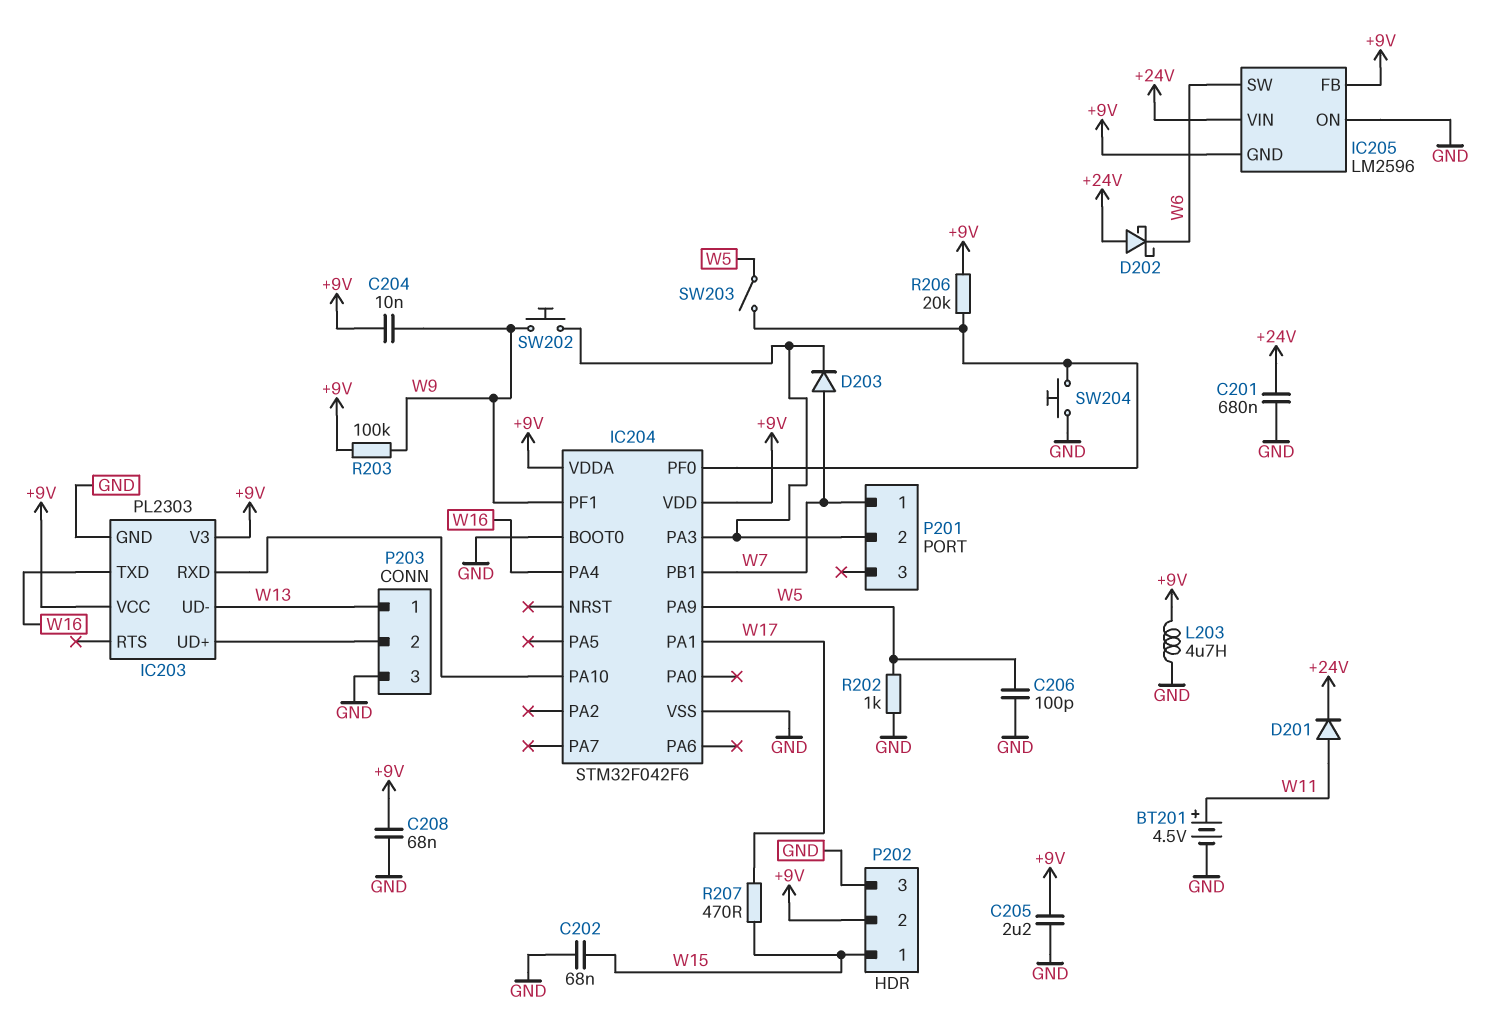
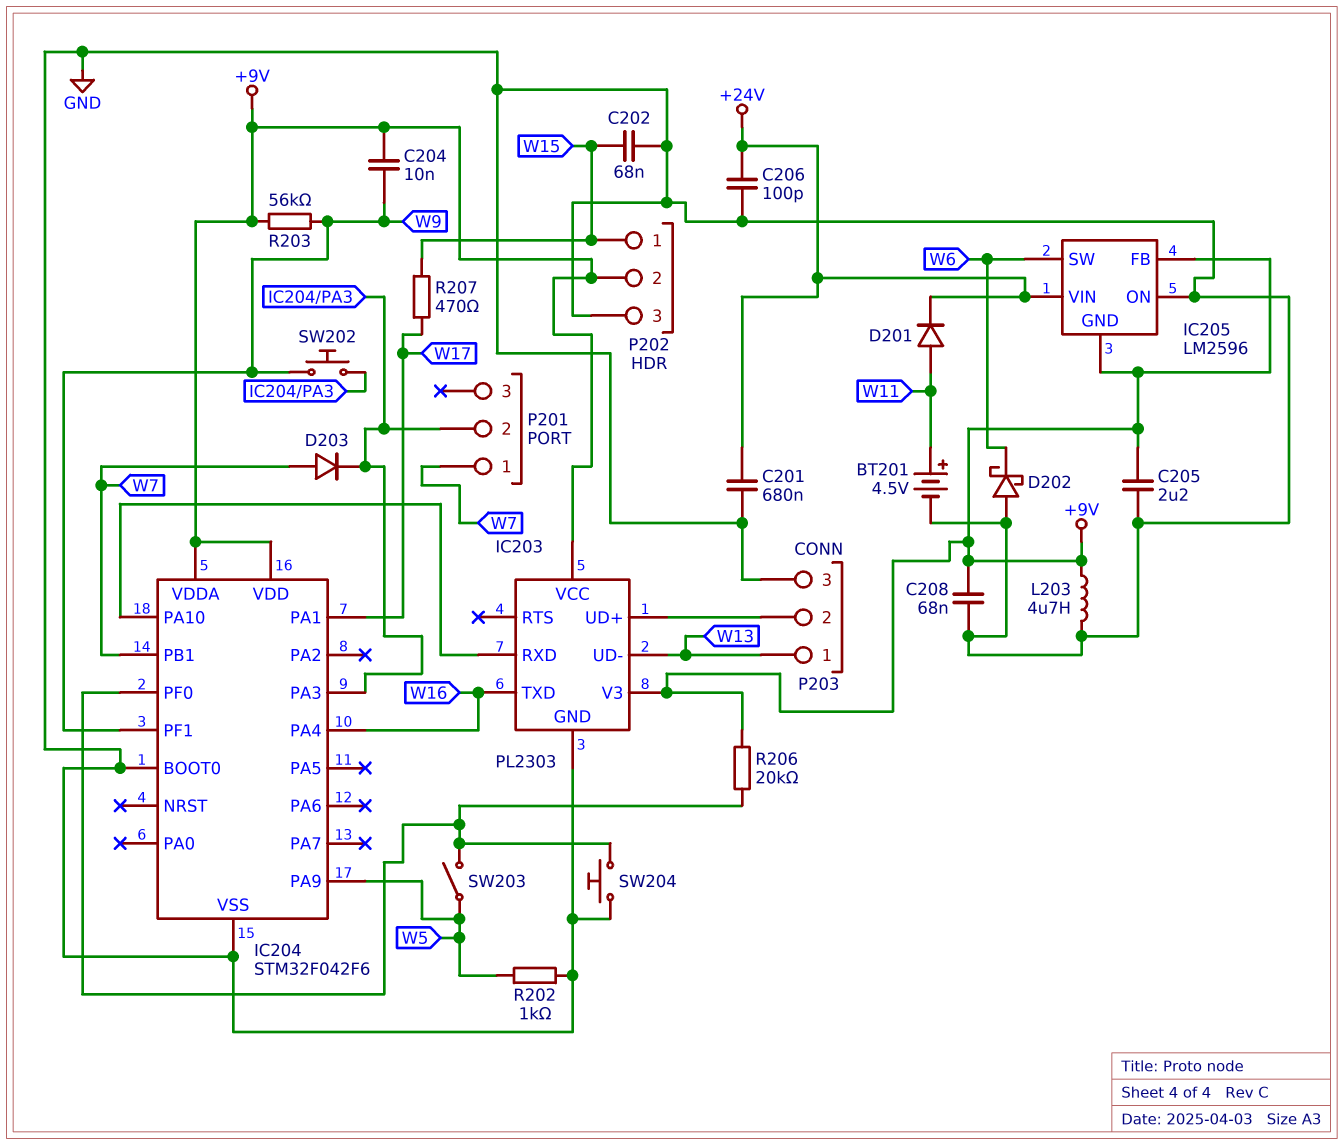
C206: 100pF (GND, W5) -> 100pF (+24V, GND)
D202: schottky (A +24V, K W6) -> schottky (A GND, K W6)
R203: 100k (+9V, W9) -> 56k (+9V, W9)

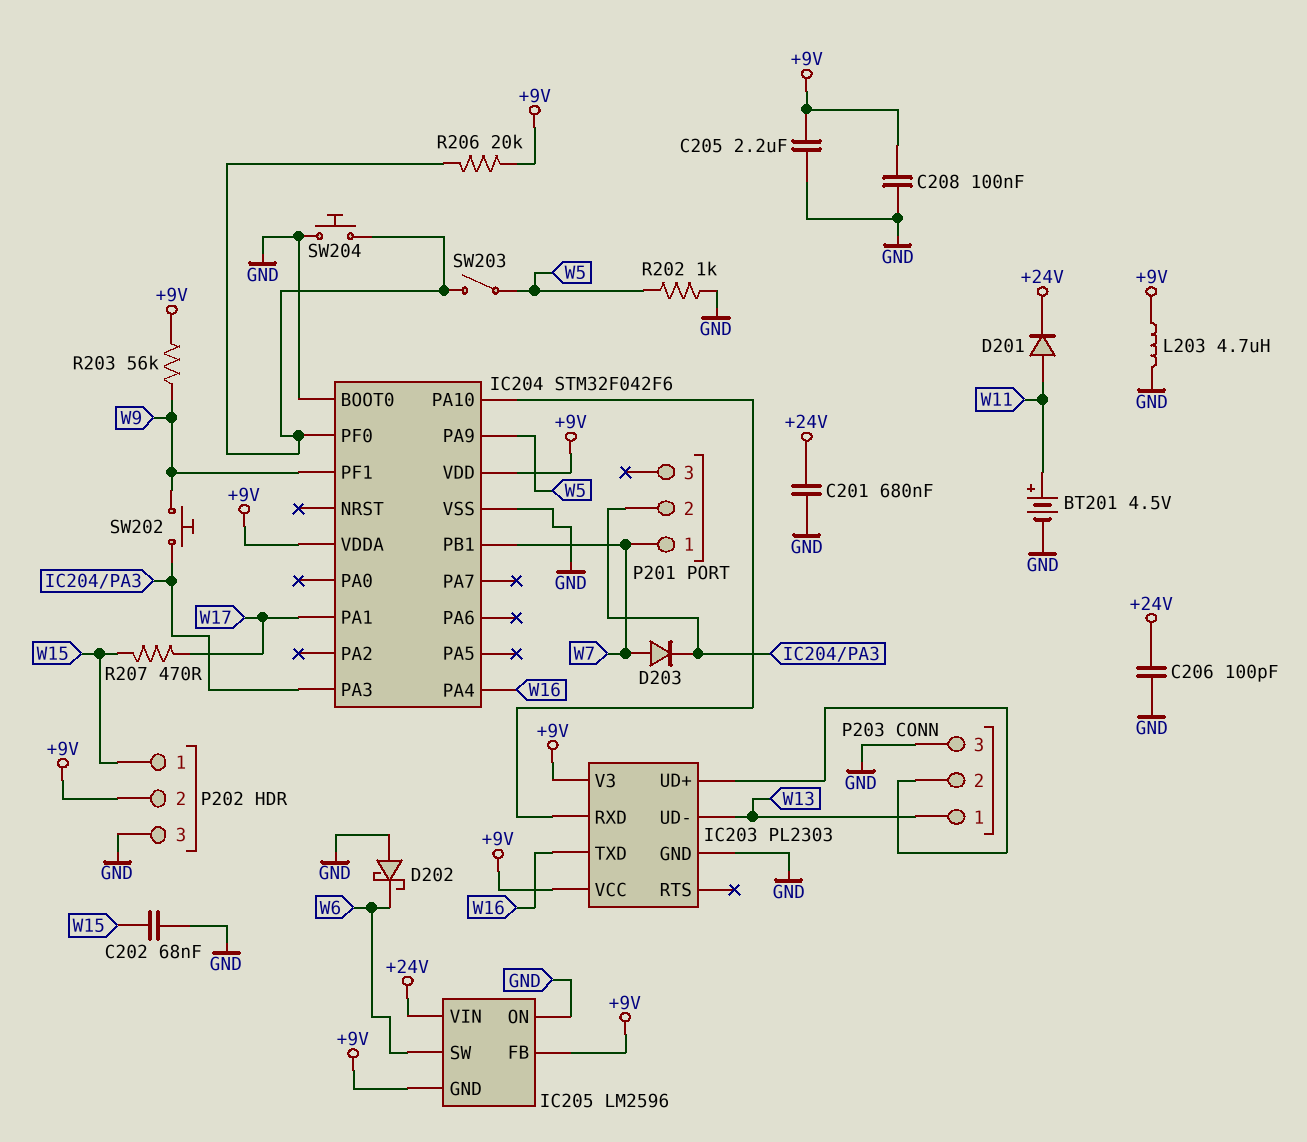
C204: 10nF (+9V, W9) -> none
C208: 68nF (+9V, GND) -> 100nF (+9V, GND)

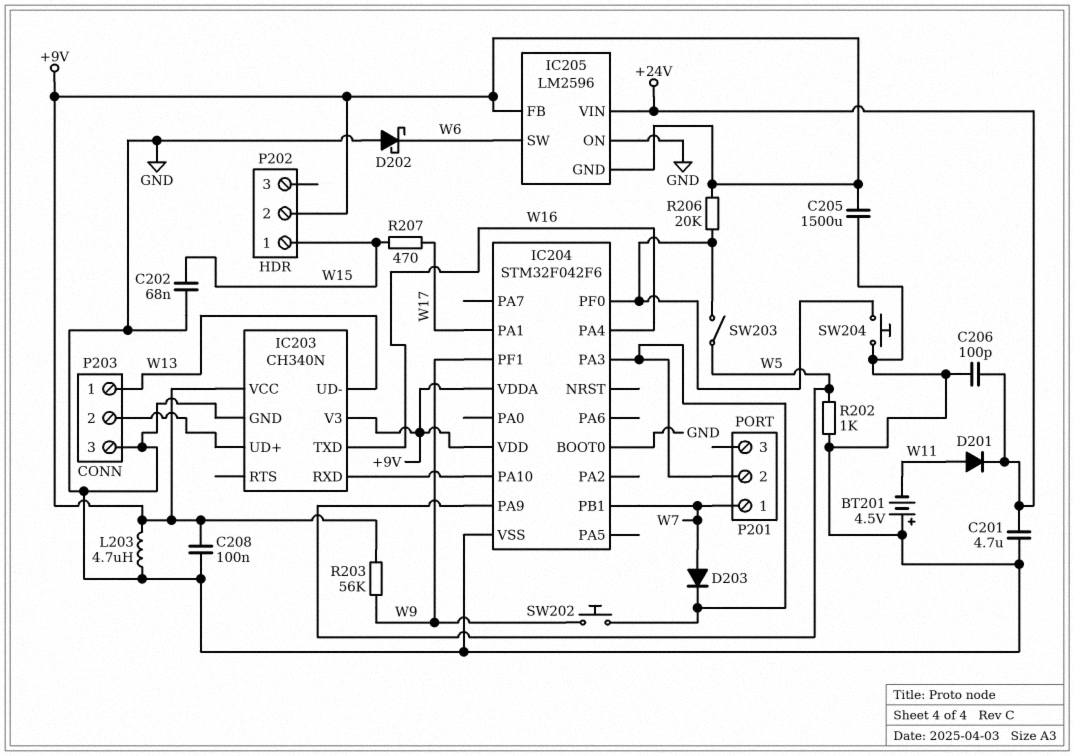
BT201: 4.5V (plus W11, minus GND) -> 4.5V (plus GND, minus W11)
C201: 680nF (+24V, GND) -> 4.7uF (+24V, GND)
C205: 2.2uF (+9V, GND) -> 1500uF (+9V, GND)
IC203: PL2303 -> CH340N
P202 pin 3: GND -> none

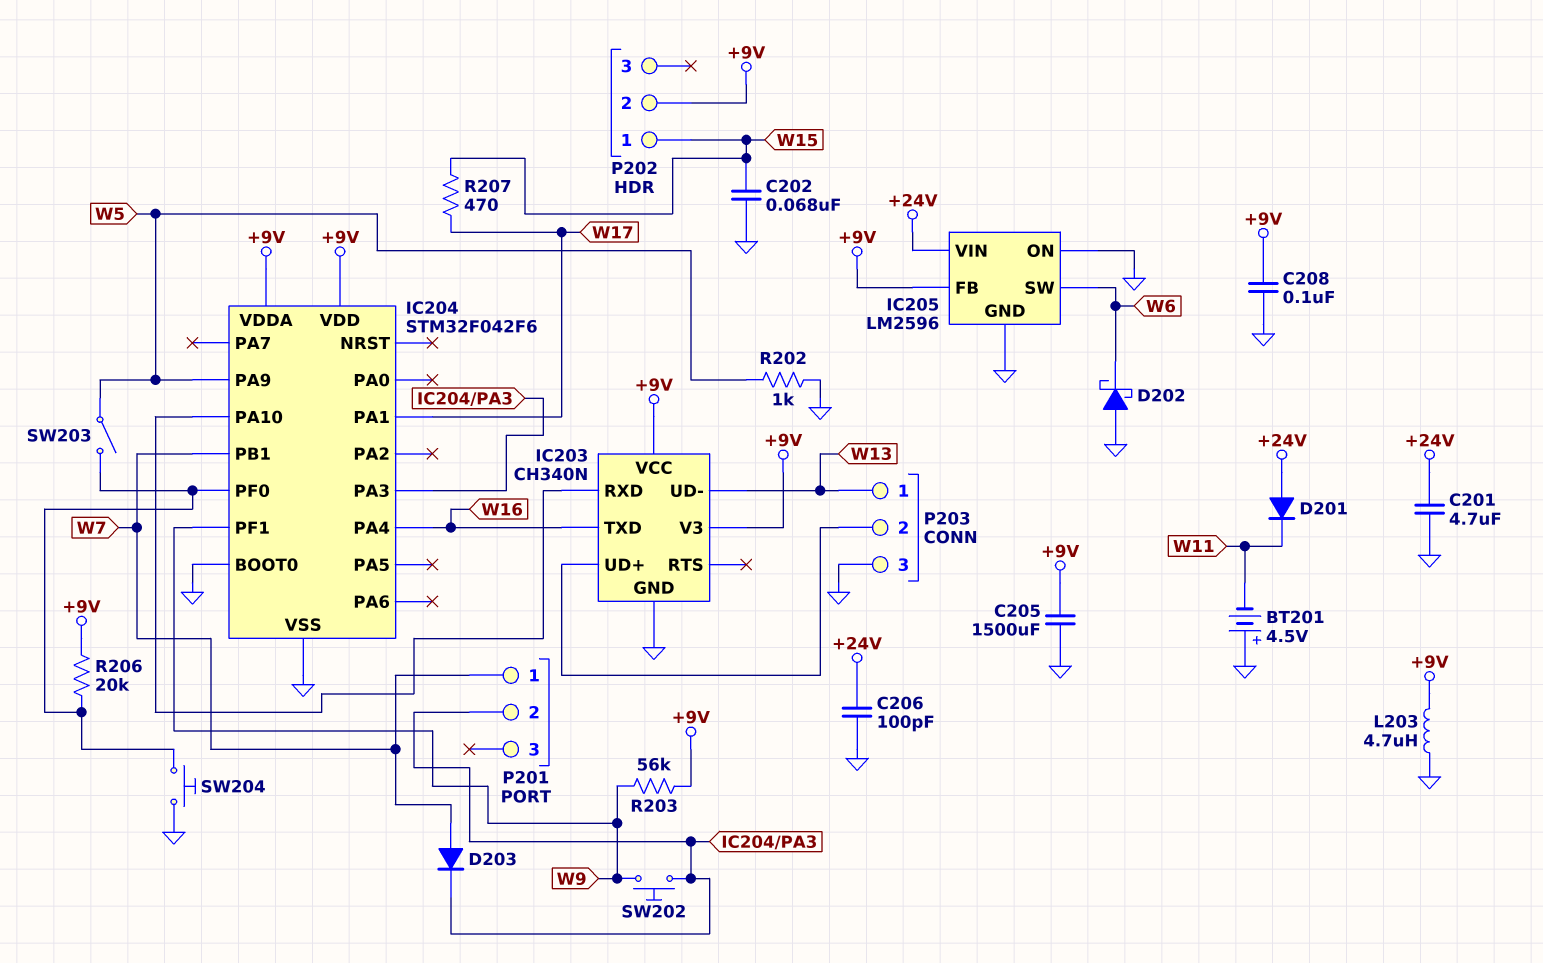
D201: diode (A W11, K +24V) -> diode (A +24V, K W11)
IC205 pin GND: +9V -> GND

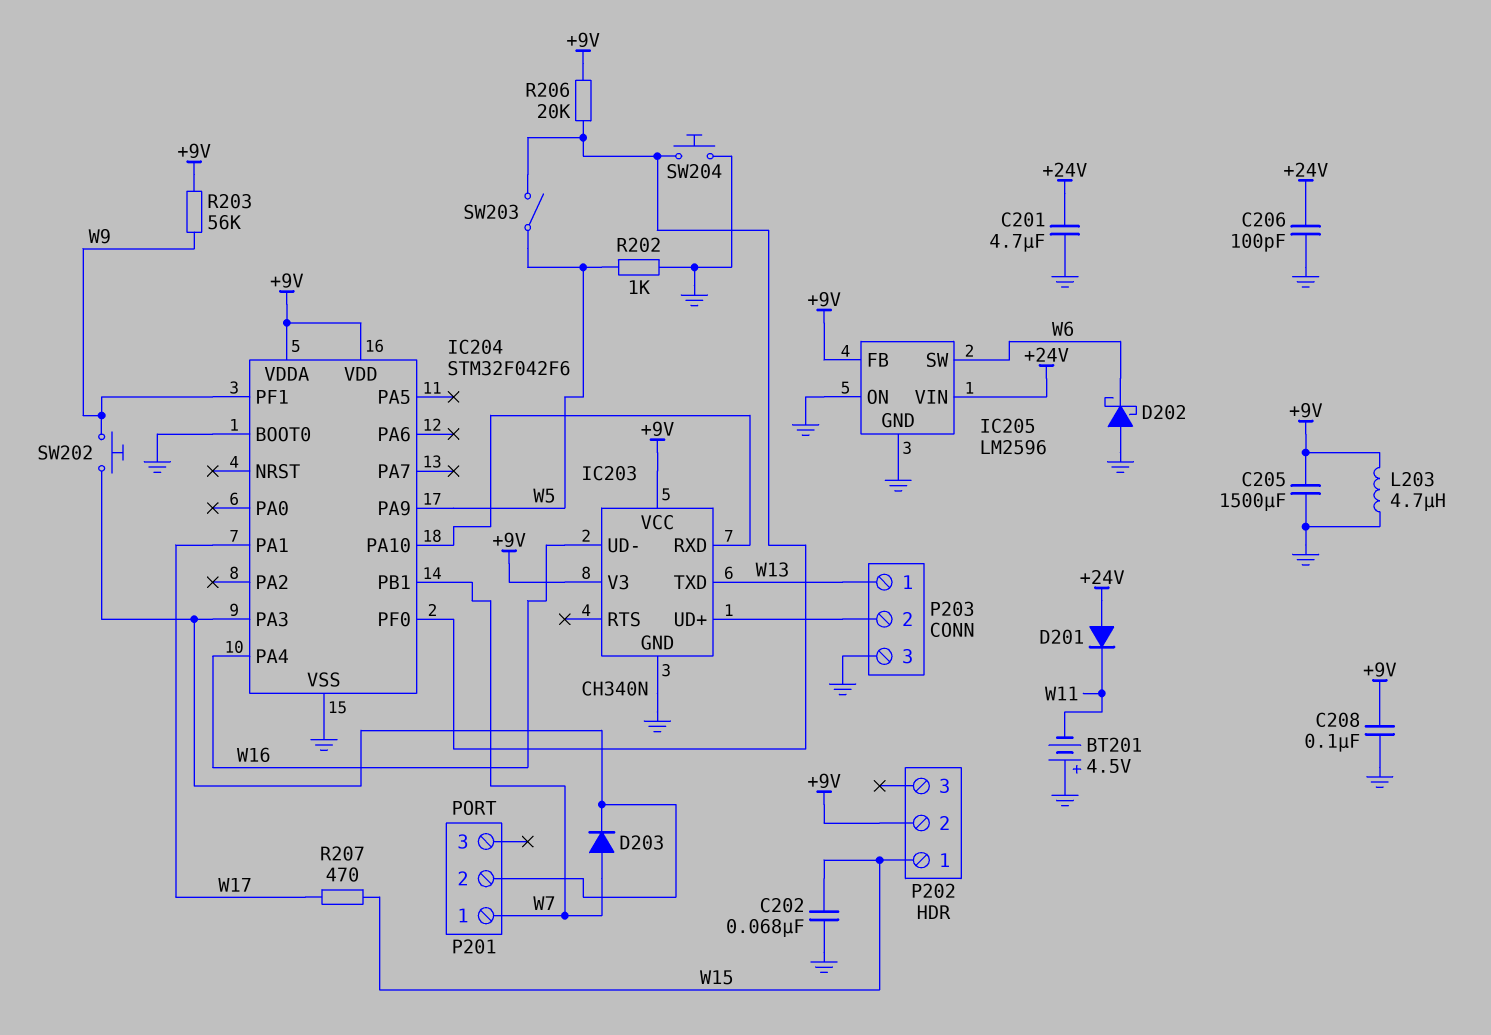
IC203 pin TXD: W16 -> W13
IC203 pin UD-: W13 -> W16

